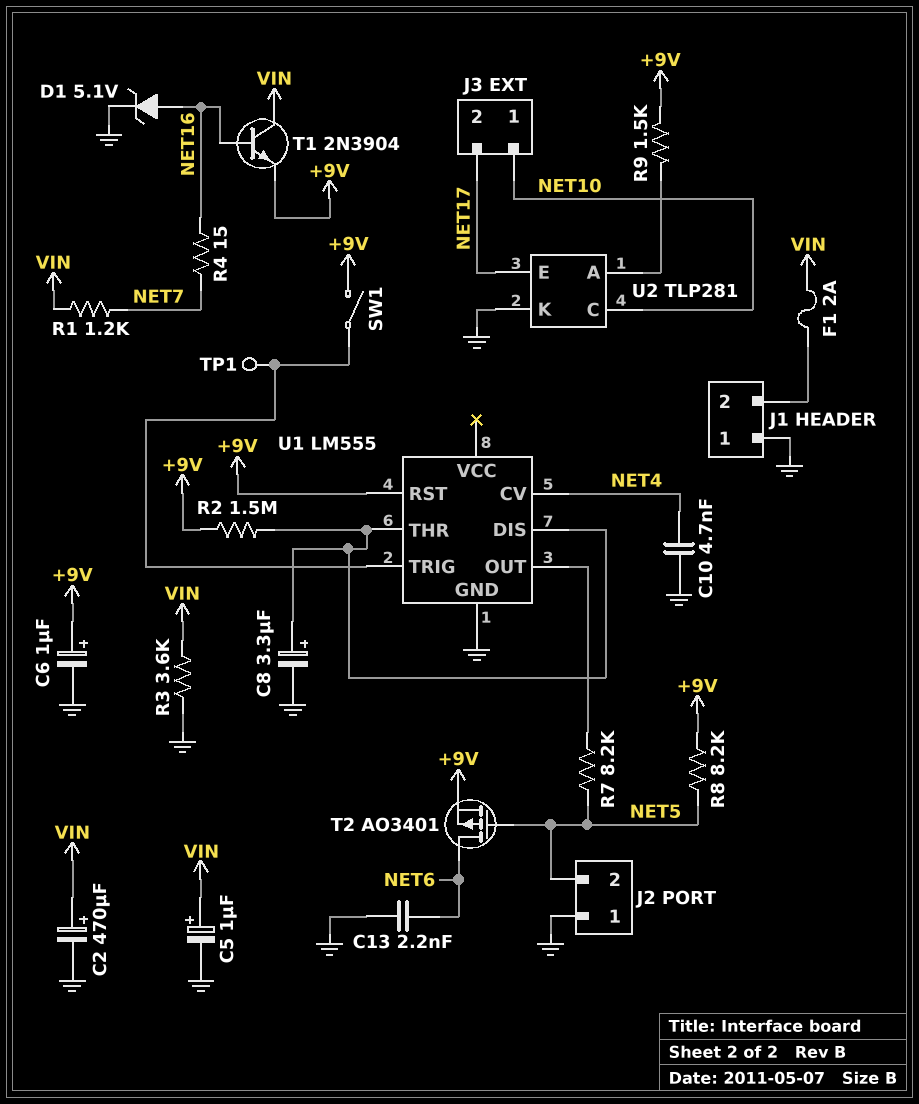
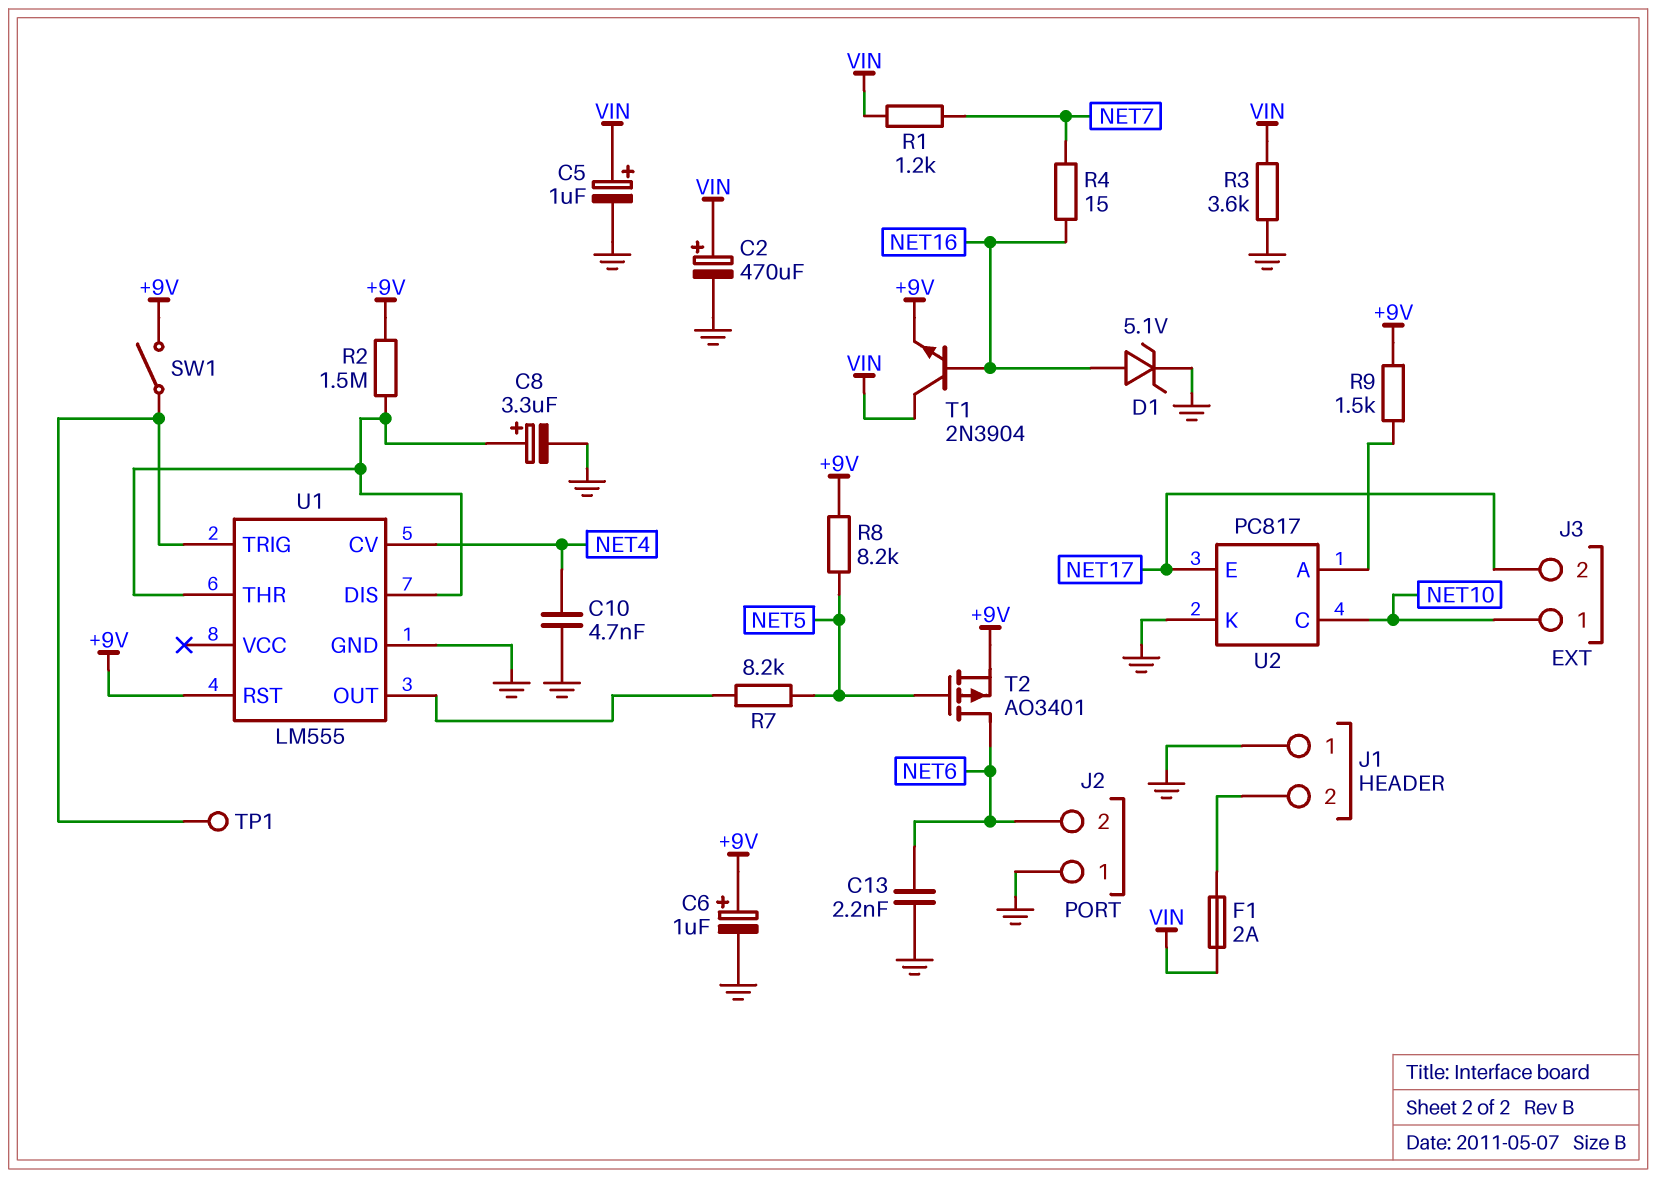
J2 pin 2: NET5 -> NET6
U2: TLP281 -> PC817

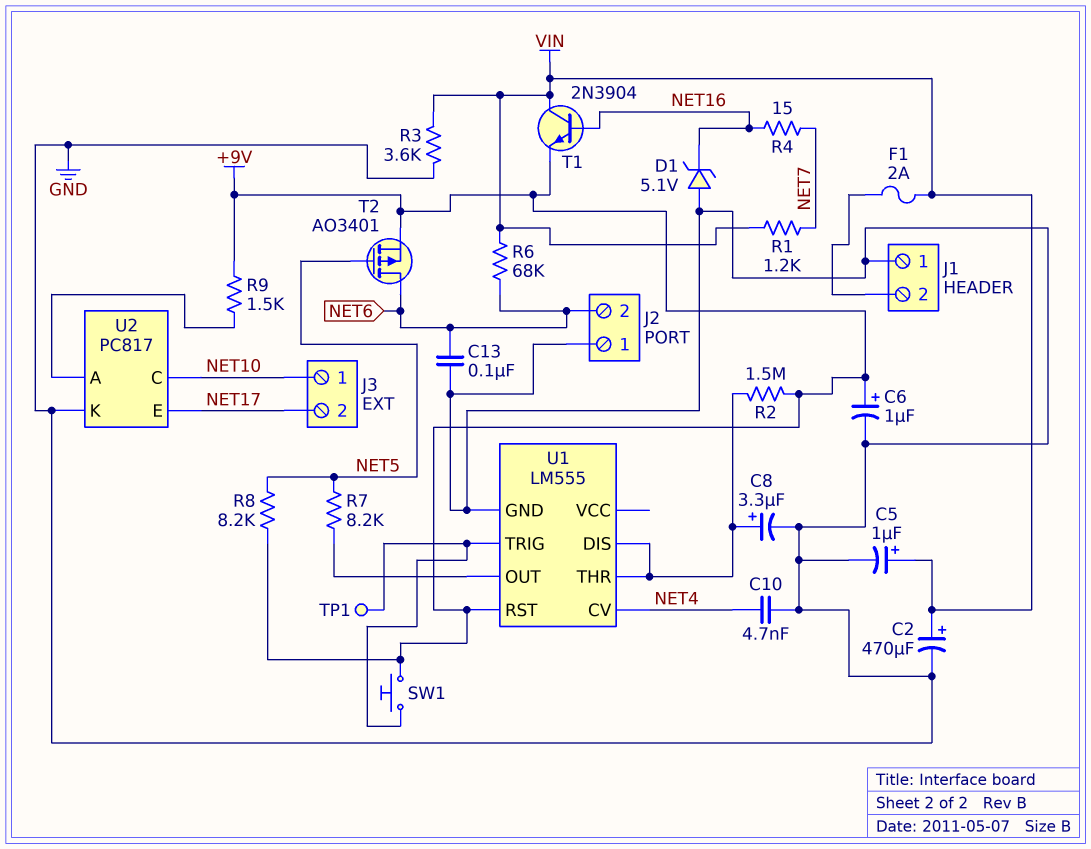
C13: 2.2nF (GND, NET6) -> 100nF (GND, NET6)
D1: zener 5.1V (A NET16, K GND) -> zener 5.1V (A GND, K NET16)
R6: none -> 68k (NET6, VIN)
SW1: switch (+9V, U1/TRIG) -> button (+9V, U1/TRIG)

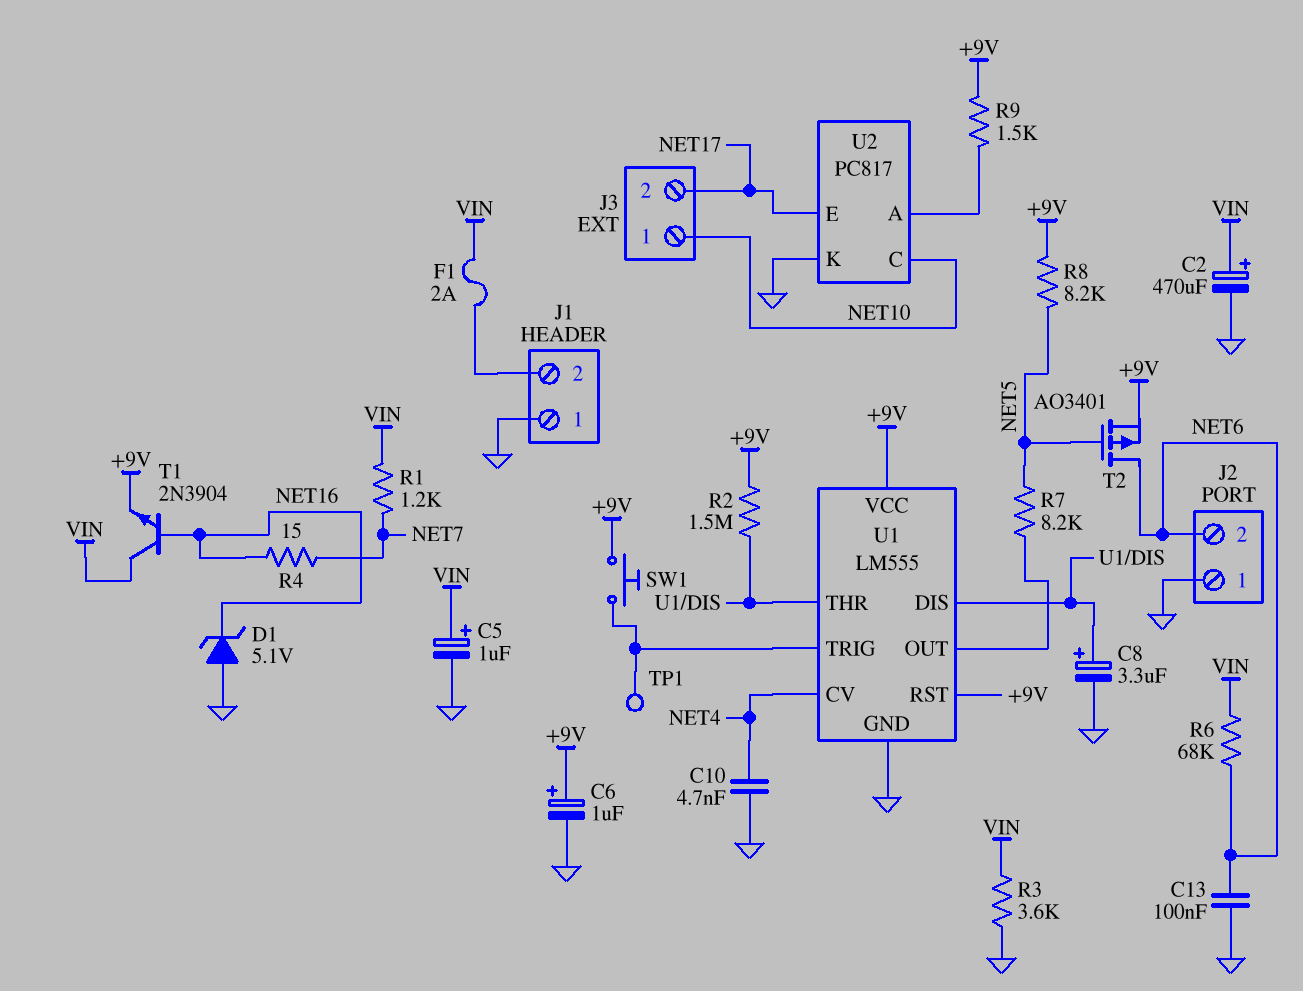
U1 pin VCC: none -> +9V

